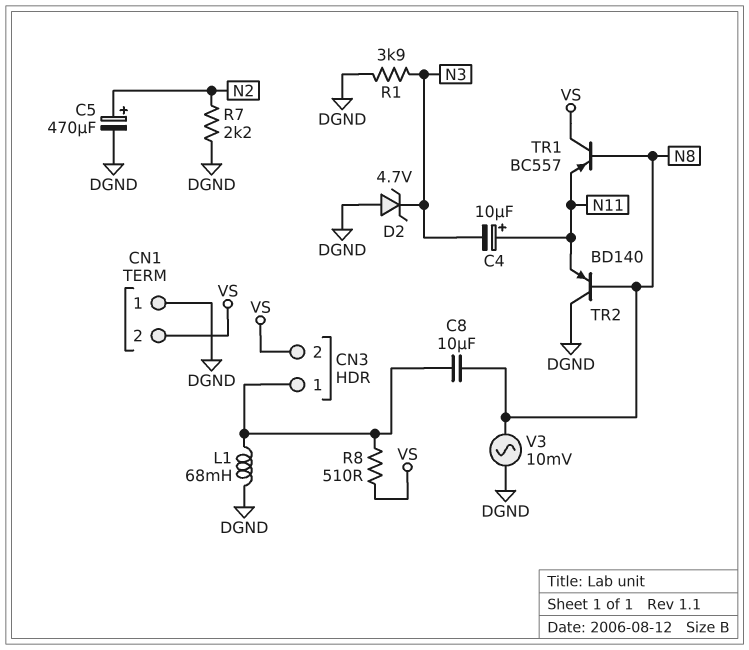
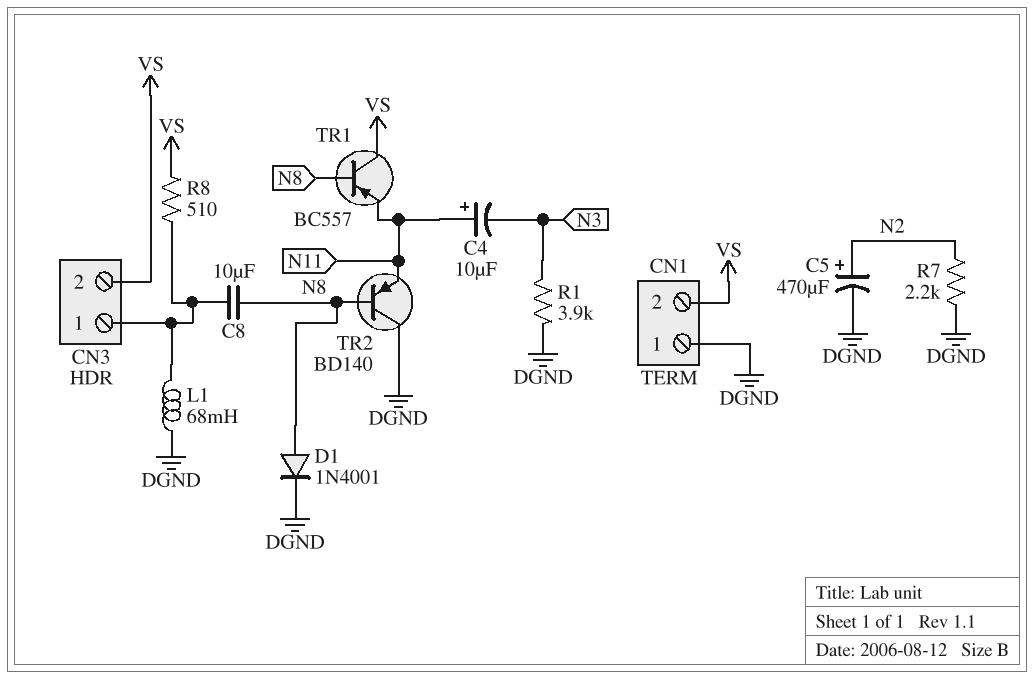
D1: none -> diode 1N4001 (A N8, K DGND)
D2: zener 4.7V (A DGND, K N3) -> none
V3: AC 10mV (DGND, N8) -> none

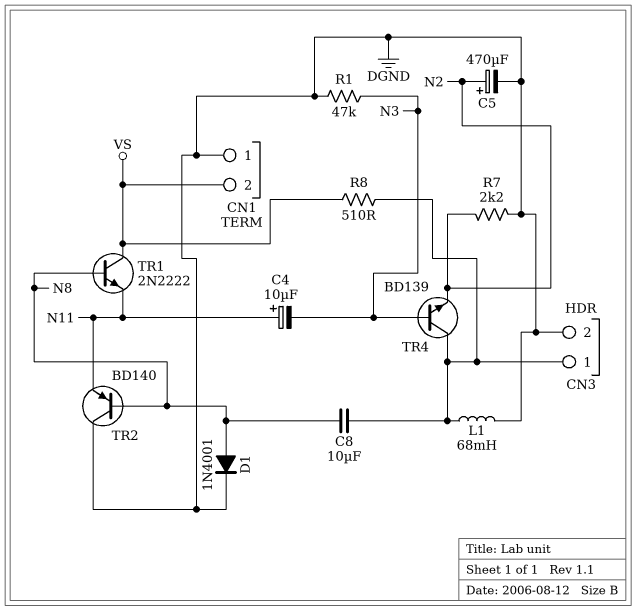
CN3 pin 2: VS -> DGND
R1: 3.9k (DGND, N3) -> 47k (DGND, N3)
TR1: PNP BC557 (B N8, C VS, E N11) -> NPN 2N2222 (B N8, C VS, E N11)
TR4: none -> NPN BD139 (B N3, C CN3/1, E N2)

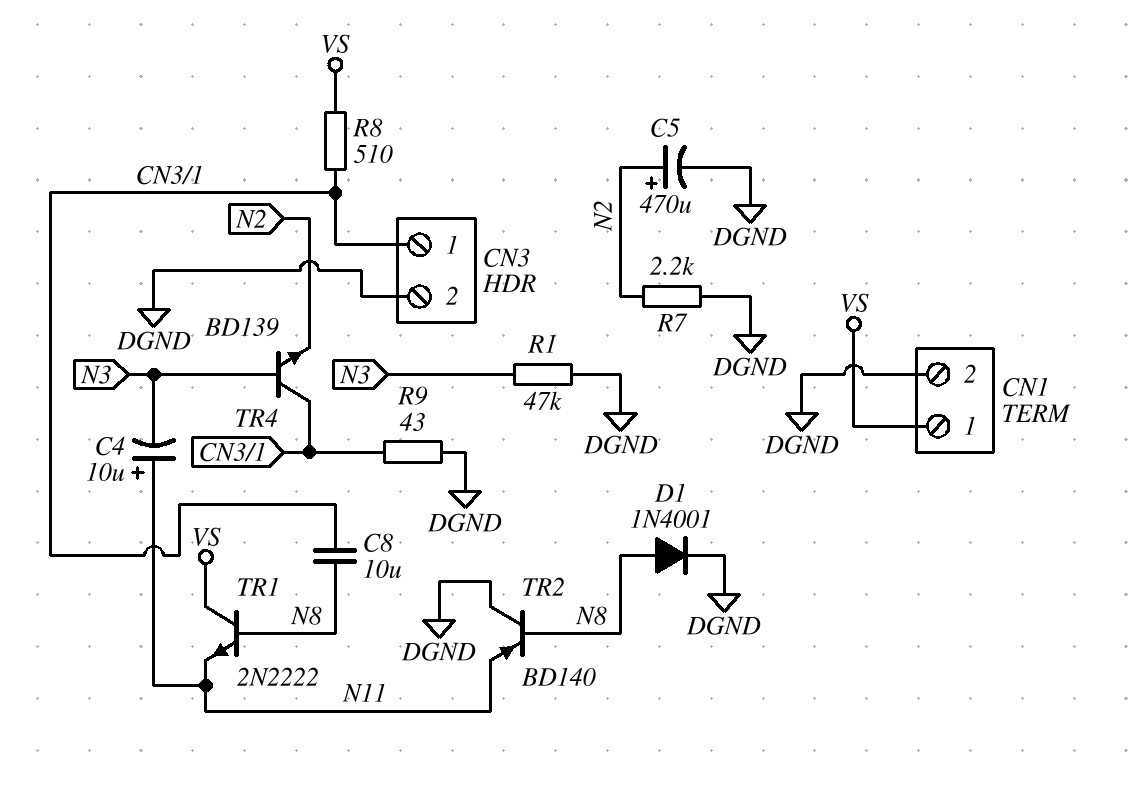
CN1 pin 1: DGND -> VS
CN1 pin 2: VS -> DGND
L1: 68mH (CN3/1, DGND) -> none
R9: none -> 43 (CN3/1, DGND)

